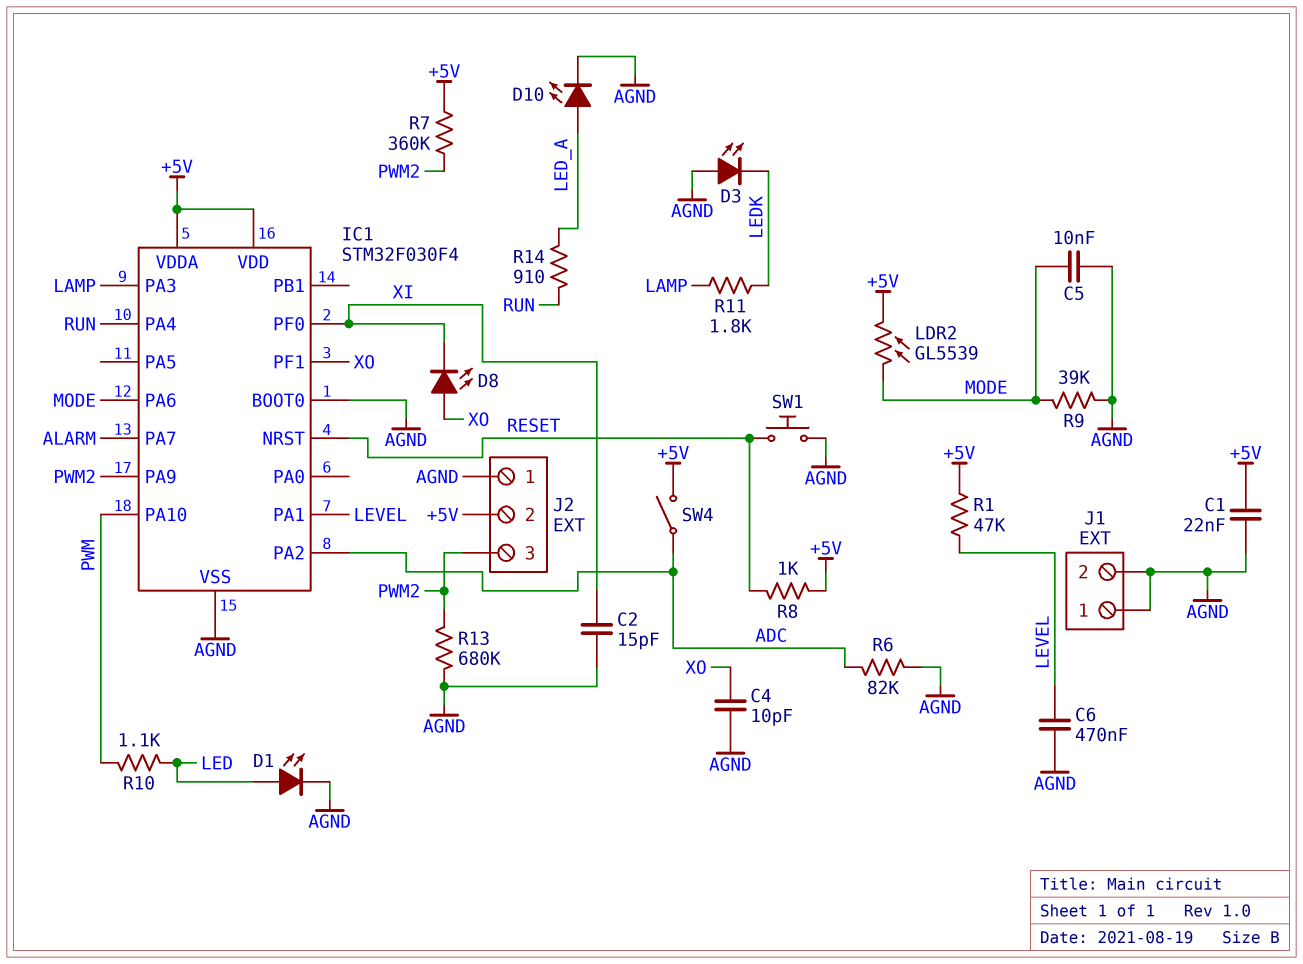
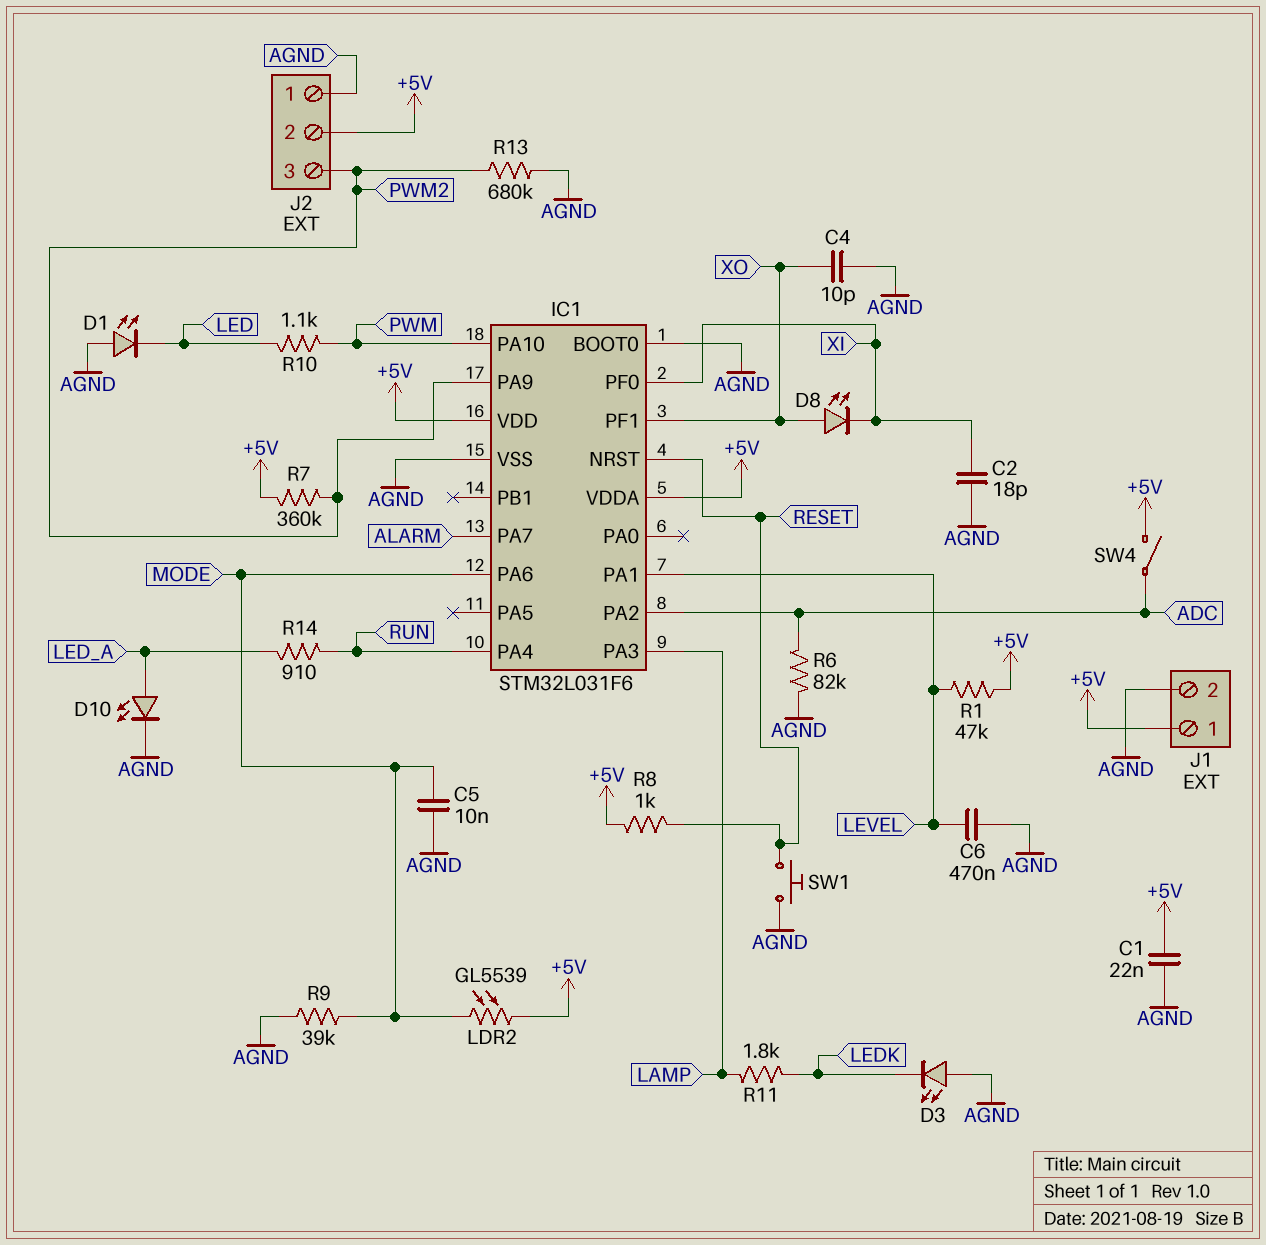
C2: 15pF (AGND, XI) -> 18pF (AGND, XI)
D1: LED (A LED, K AGND) -> LED (A AGND, K LED)
IC1: STM32F030F4 -> STM32L031F6
J1 pin 1: AGND -> +5V

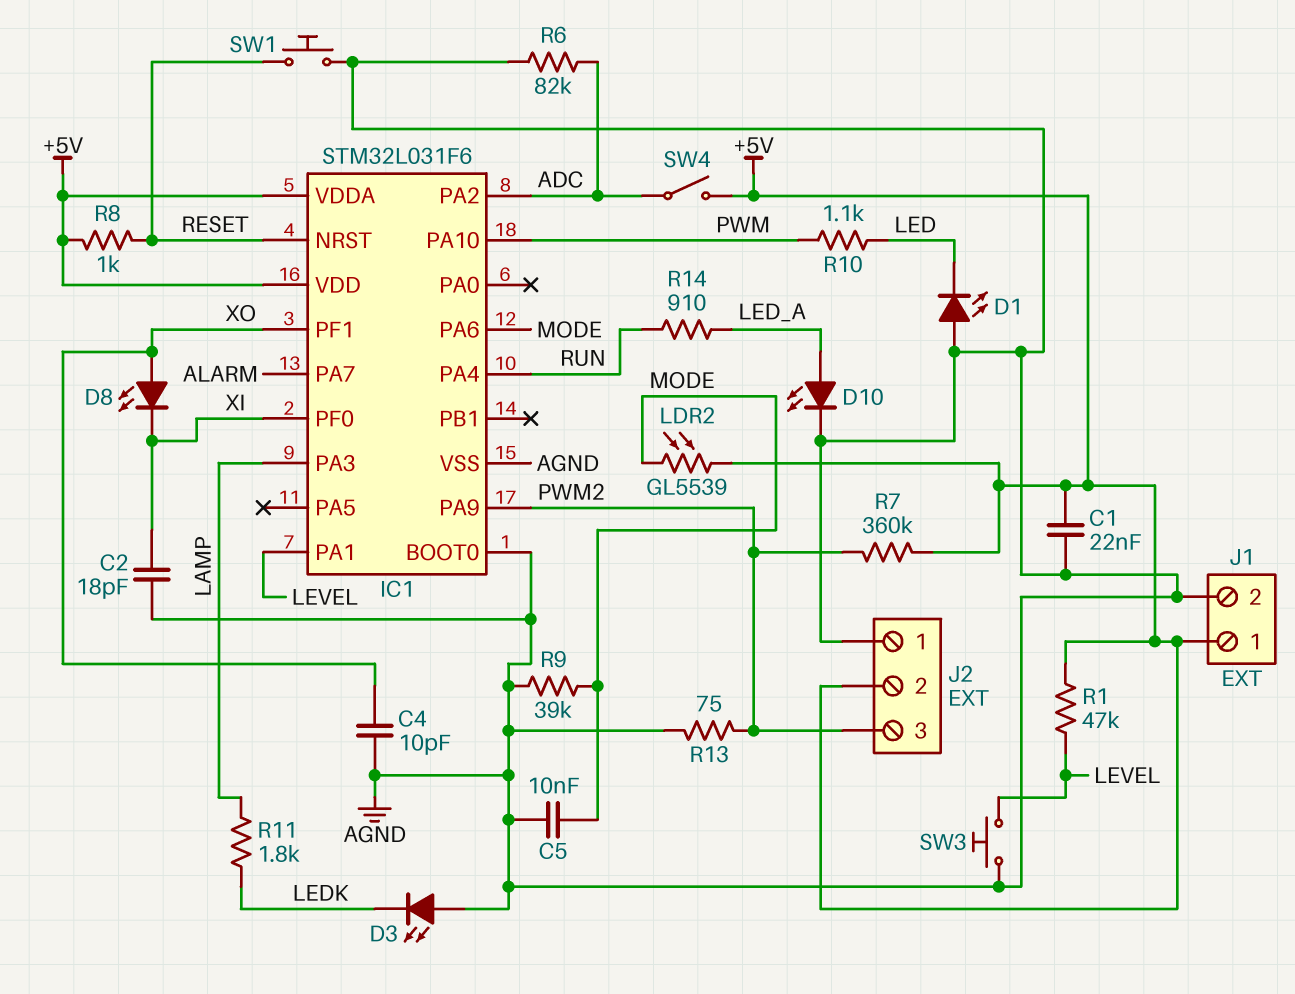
C6: 470nF (AGND, LEVEL) -> none
R13: 680k (AGND, PWM2) -> 75 (AGND, PWM2)
SW3: none -> button (AGND, LEVEL)

